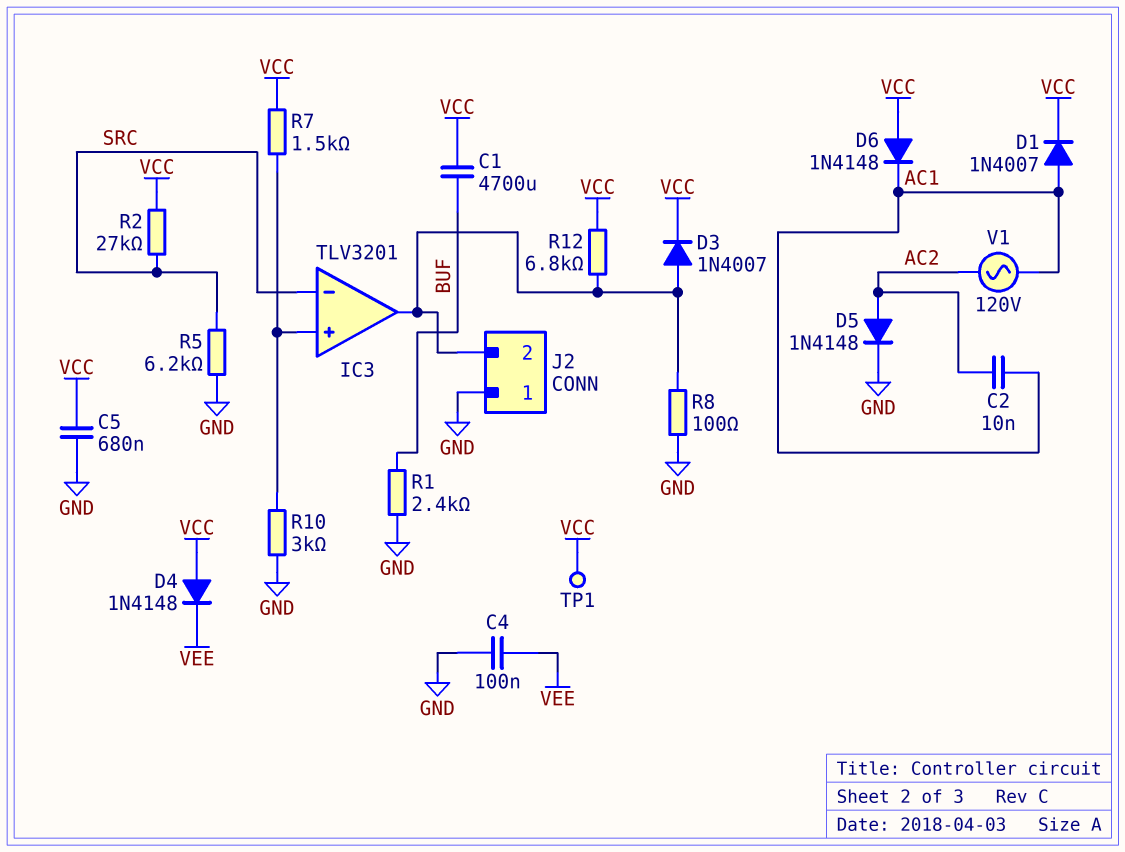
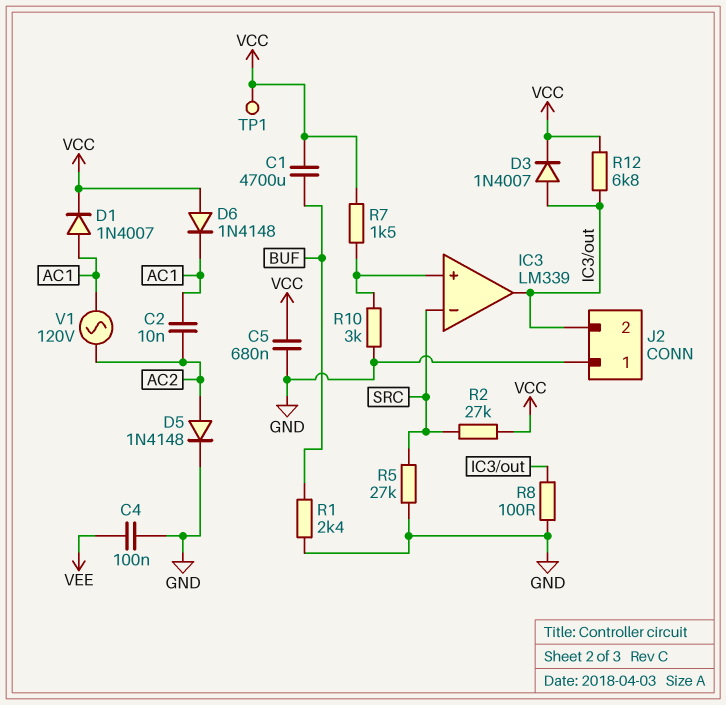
D4: diode 1N4148 (A VCC, K VEE) -> none
IC3: TLV3201 -> LM339
R5: 6.2k (GND, SRC) -> 27k (GND, SRC)

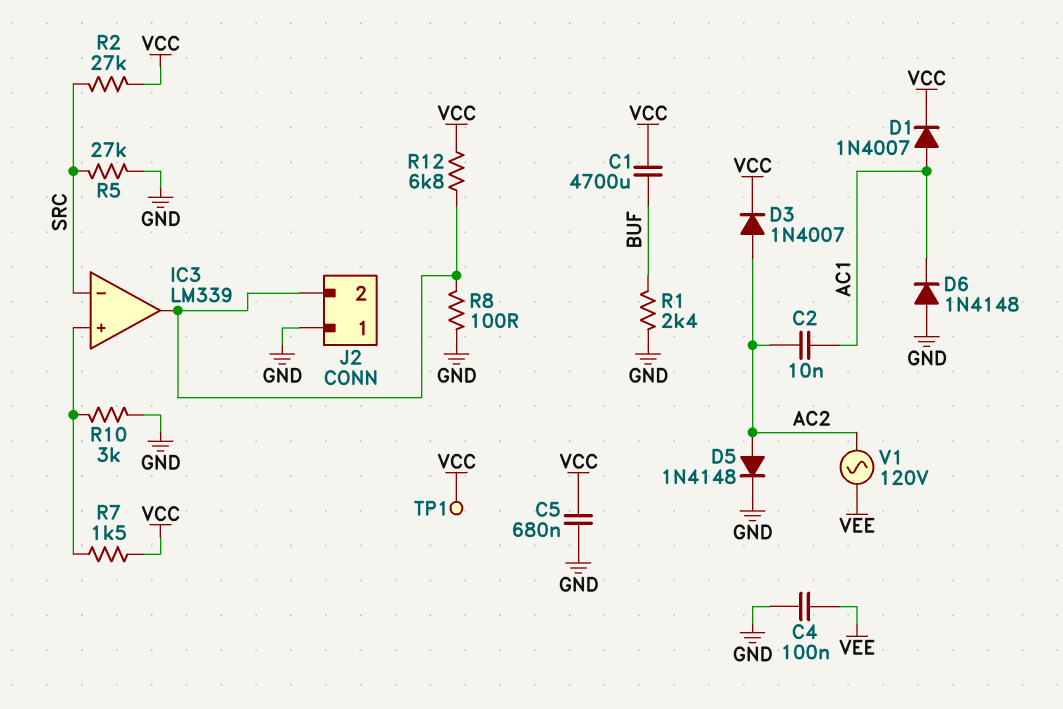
D3: diode 1N4007 (A IC3/out, K VCC) -> diode 1N4007 (A AC2, K VCC)
D6: diode 1N4148 (A VCC, K AC1) -> diode 1N4148 (A GND, K AC1)
V1: AC 120V (AC1, AC2) -> AC 120V (AC2, VEE)

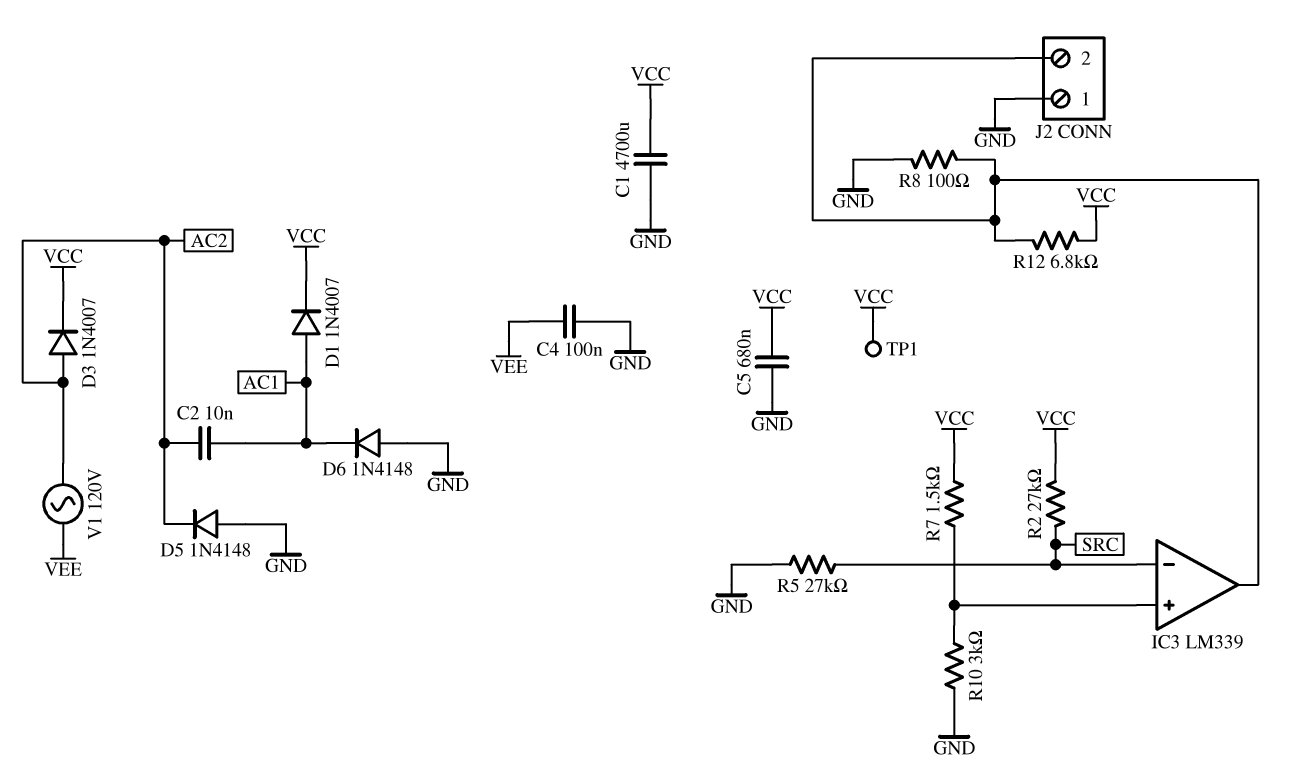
C1: 4700uF (BUF, VCC) -> 4700uF (GND, VCC)
D5: diode 1N4148 (A AC2, K GND) -> diode 1N4148 (A GND, K AC2)
R1: 2.4k (BUF, GND) -> none

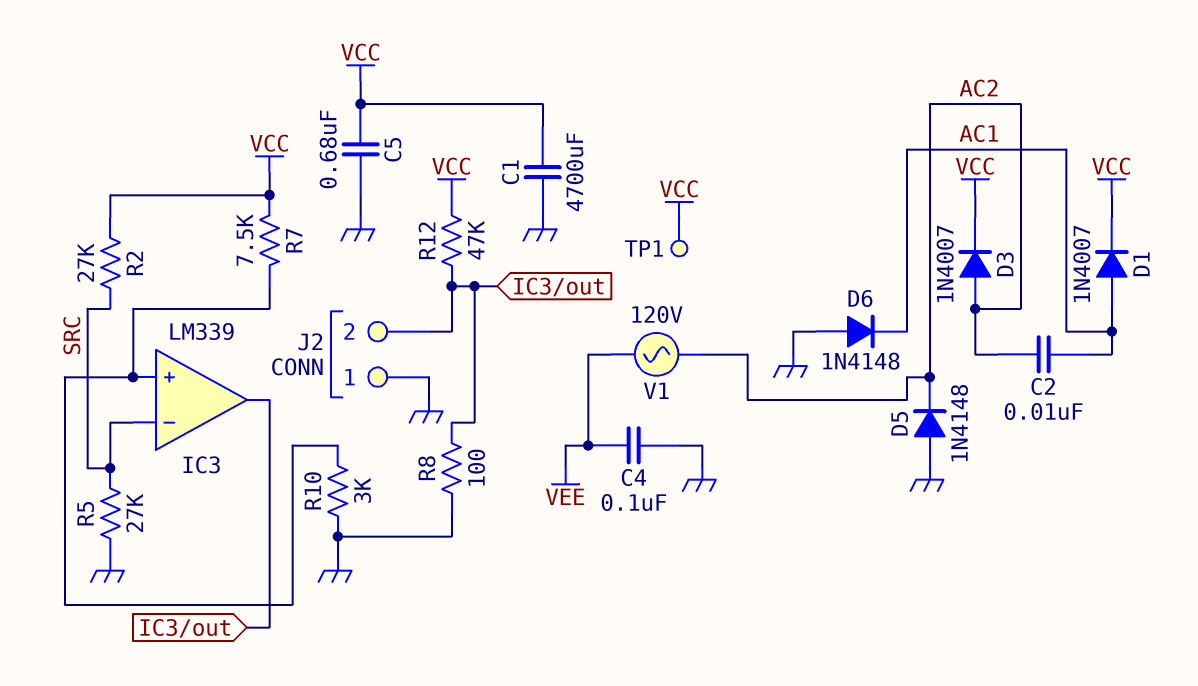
R7: 1.5k (IC3/in+, VCC) -> 7.5k (IC3/in+, VCC)
R12: 6.8k (IC3/out, VCC) -> 47k (IC3/out, VCC)

